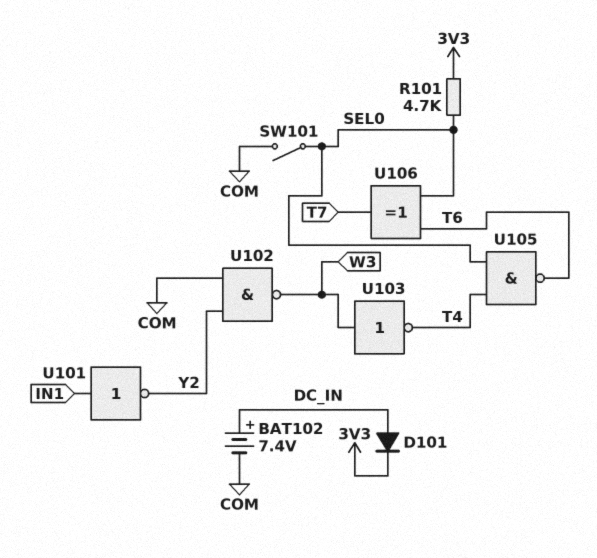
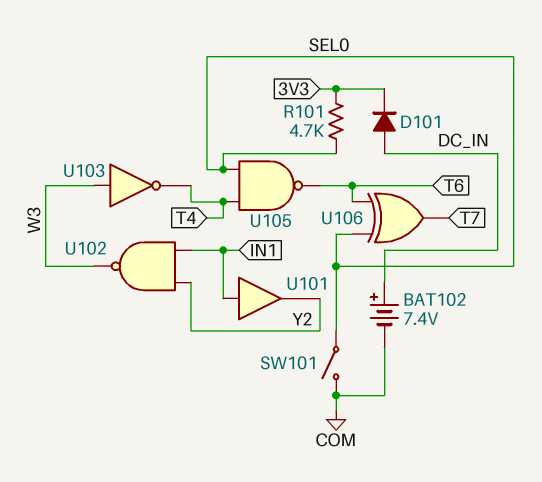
U101: NOT (in IN1, out Y2) -> buffer (in IN1, out Y2)
U102: NAND (in COM, in Y2, out W3) -> NAND (in IN1, in Y2, out W3)

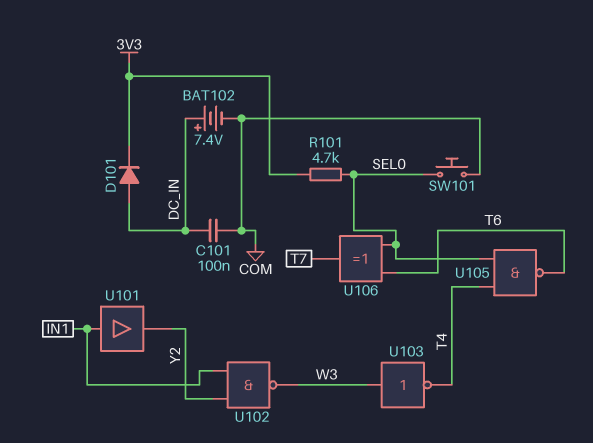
C101: none -> 100nF (COM, DC_IN)
SW101: switch (COM, SEL0) -> button (COM, SEL0)

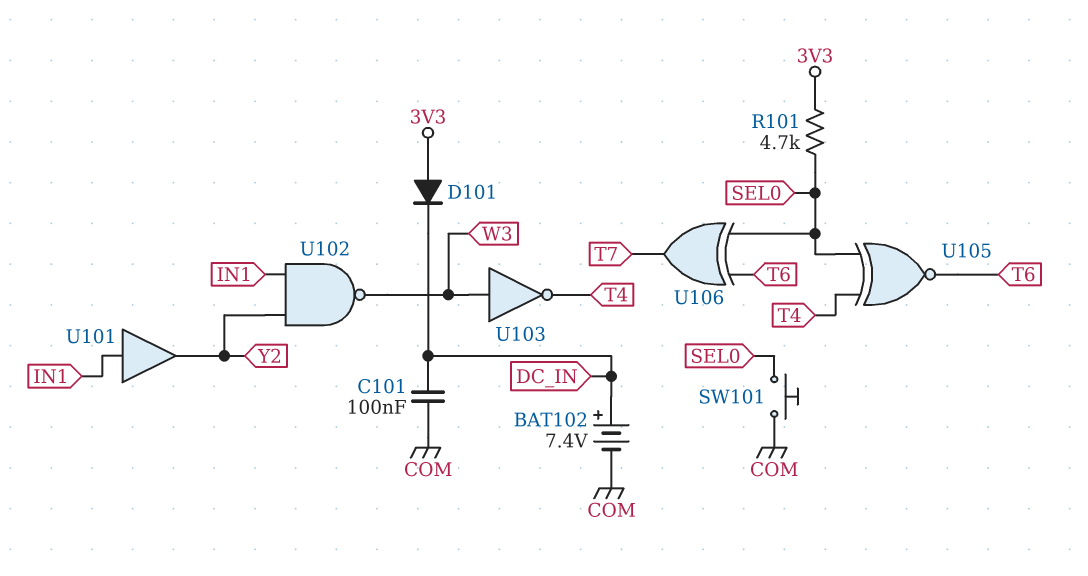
D101: diode (A DC_IN, K 3V3) -> diode (A 3V3, K DC_IN)
U105: NAND (in SEL0, in T4, out T6) -> XNOR (in SEL0, in T4, out T6)

